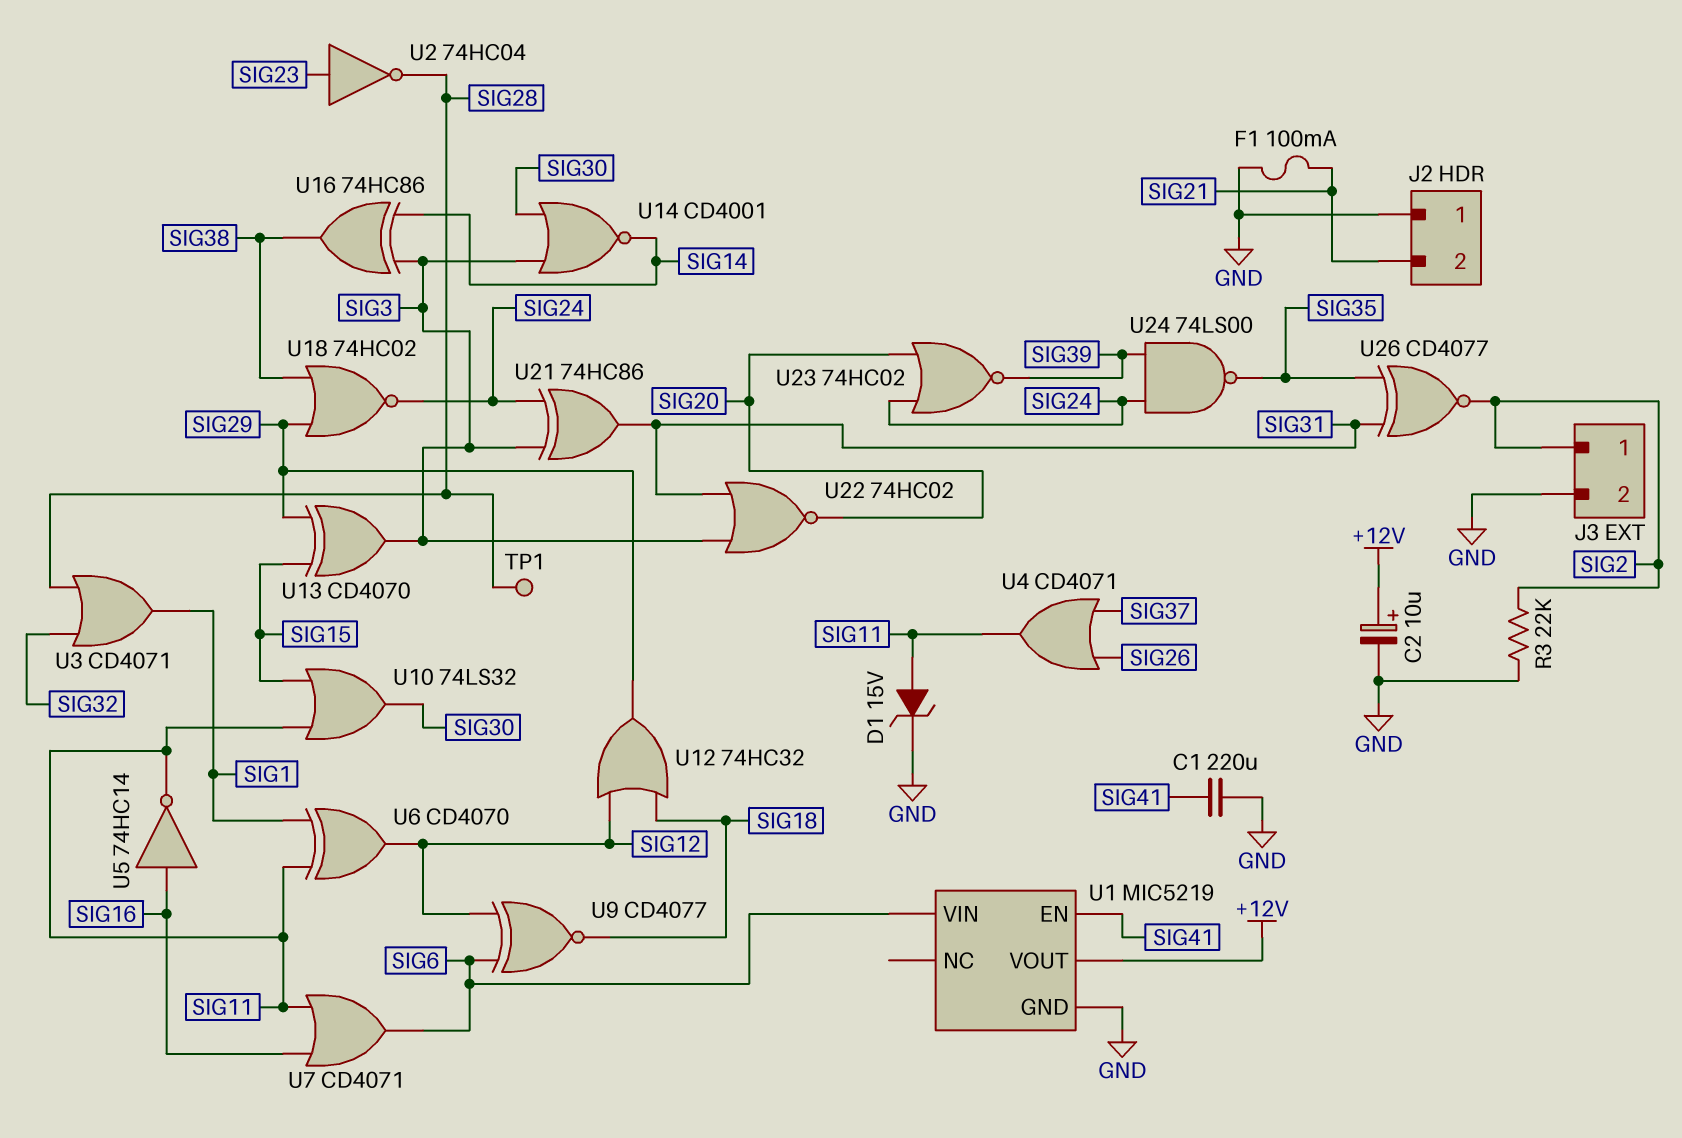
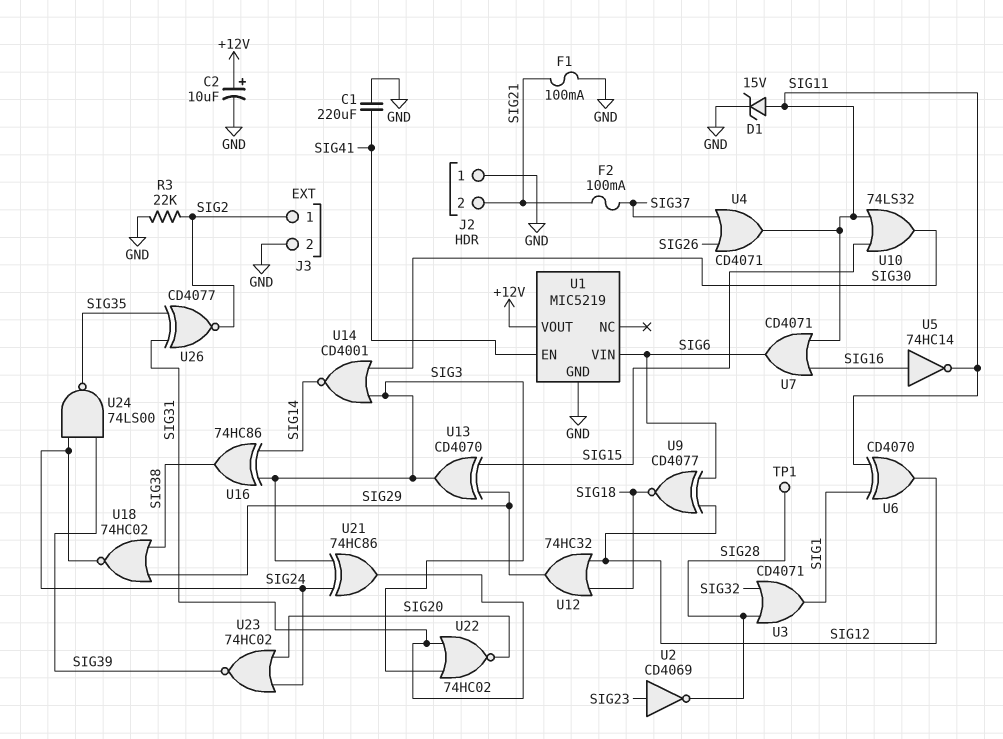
F2: none -> 100mA (SIG21, SIG37)
U2: NOT 74HC04 (in SIG23, out SIG28) -> NOT CD4069 (in SIG23, out SIG28)

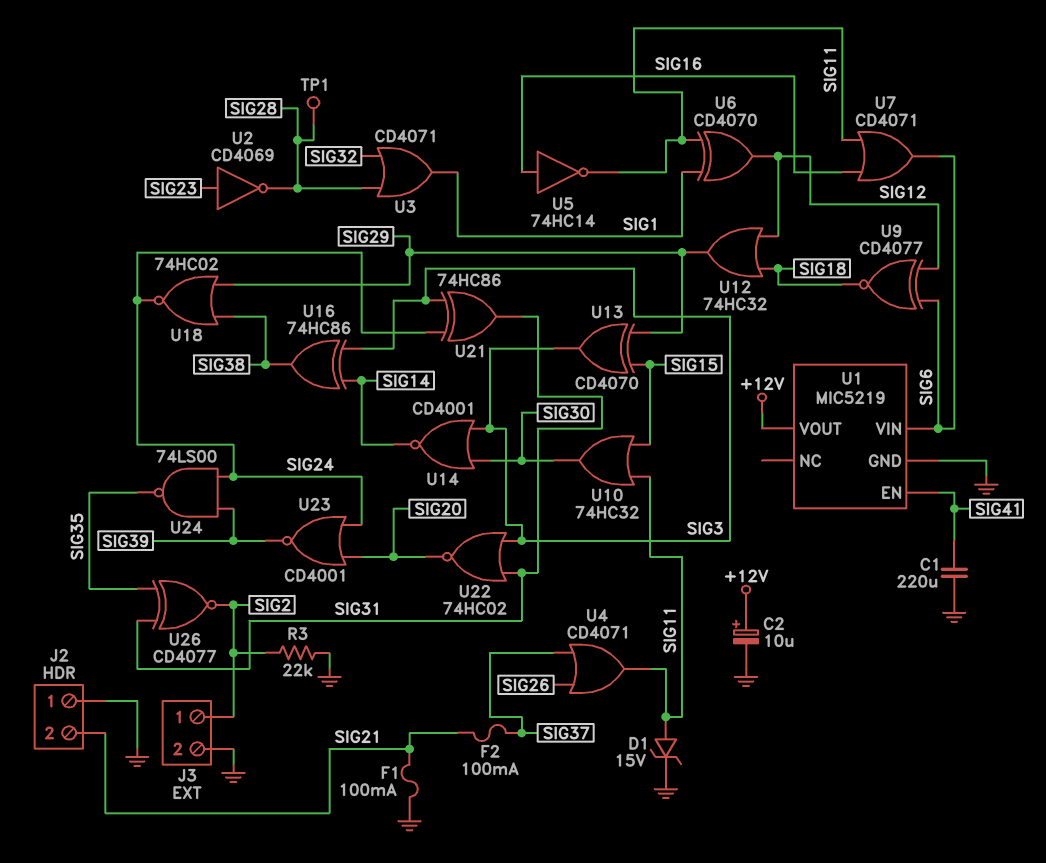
U10: OR 74LS32 (in SIG11, in SIG15, out SIG30) -> OR 74HC32 (in SIG11, in SIG15, out SIG30)
U23: NOR 74HC02 (in SIG20, in SIG24, out SIG39) -> NOR CD4001 (in SIG20, in SIG24, out SIG39)

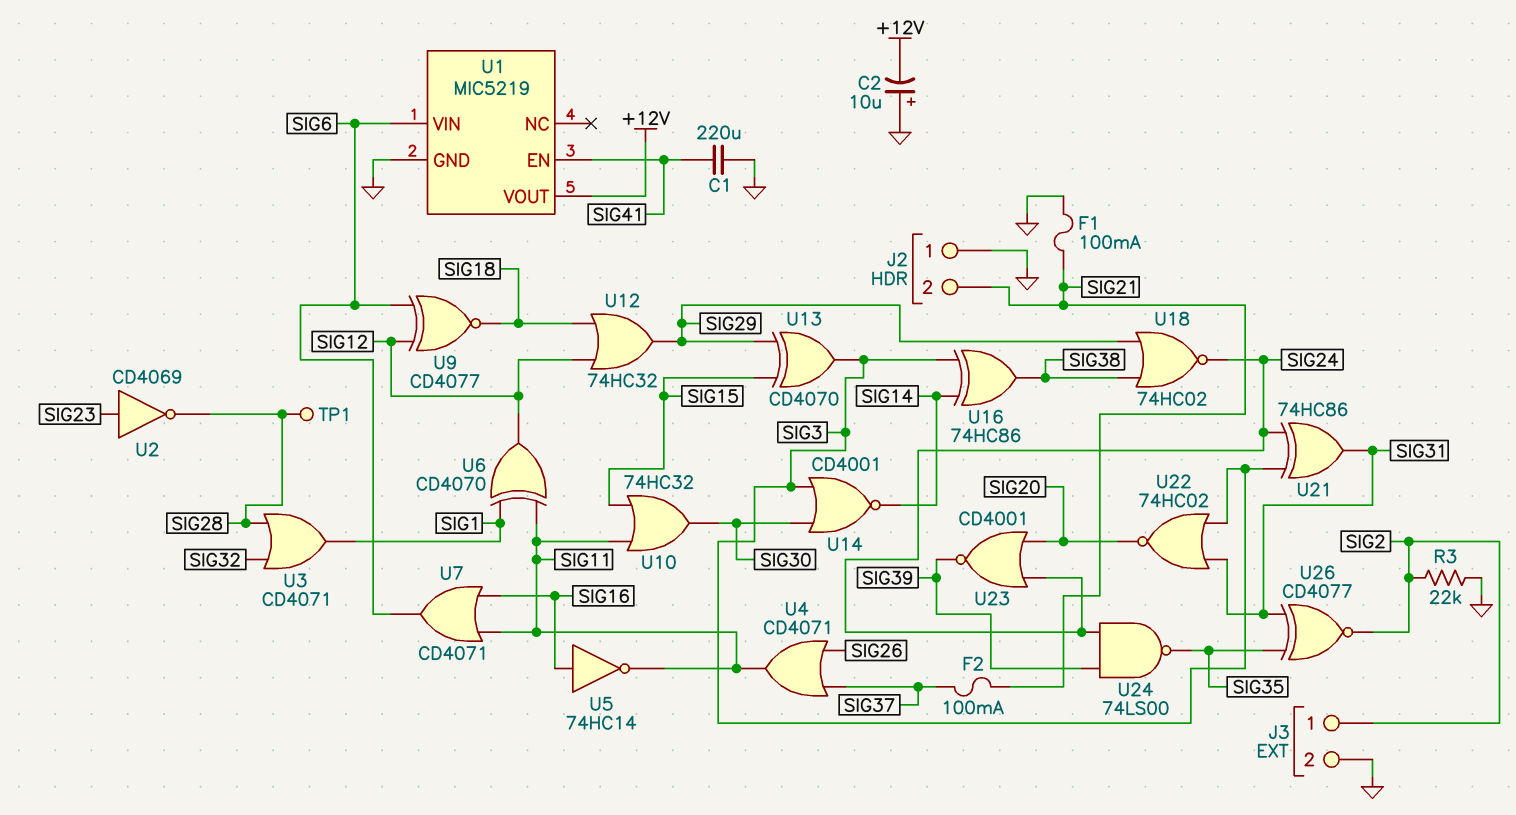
C2: 10uF (plus +12V, minus GND) -> 10uF (plus GND, minus +12V)
D1: zener 15V (A SIG11, K GND) -> none

